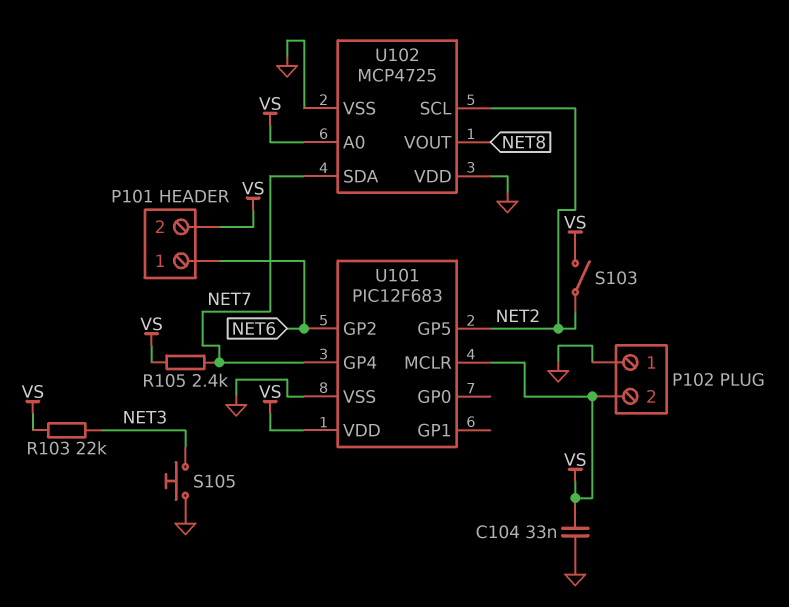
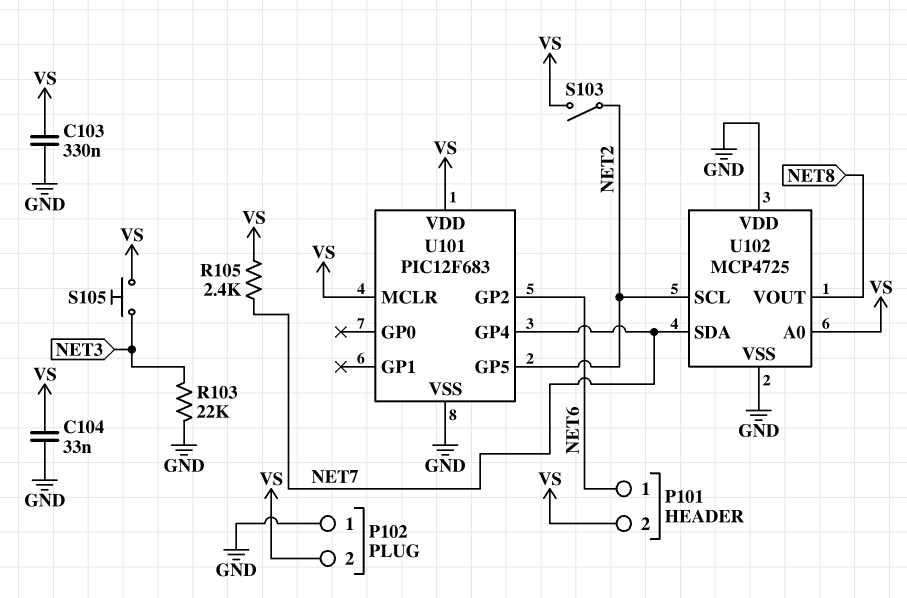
C103: none -> 330nF (GND, VS)
R103: 22k (NET3, VS) -> 22k (GND, NET3)
S105: button (GND, NET3) -> button (NET3, VS)

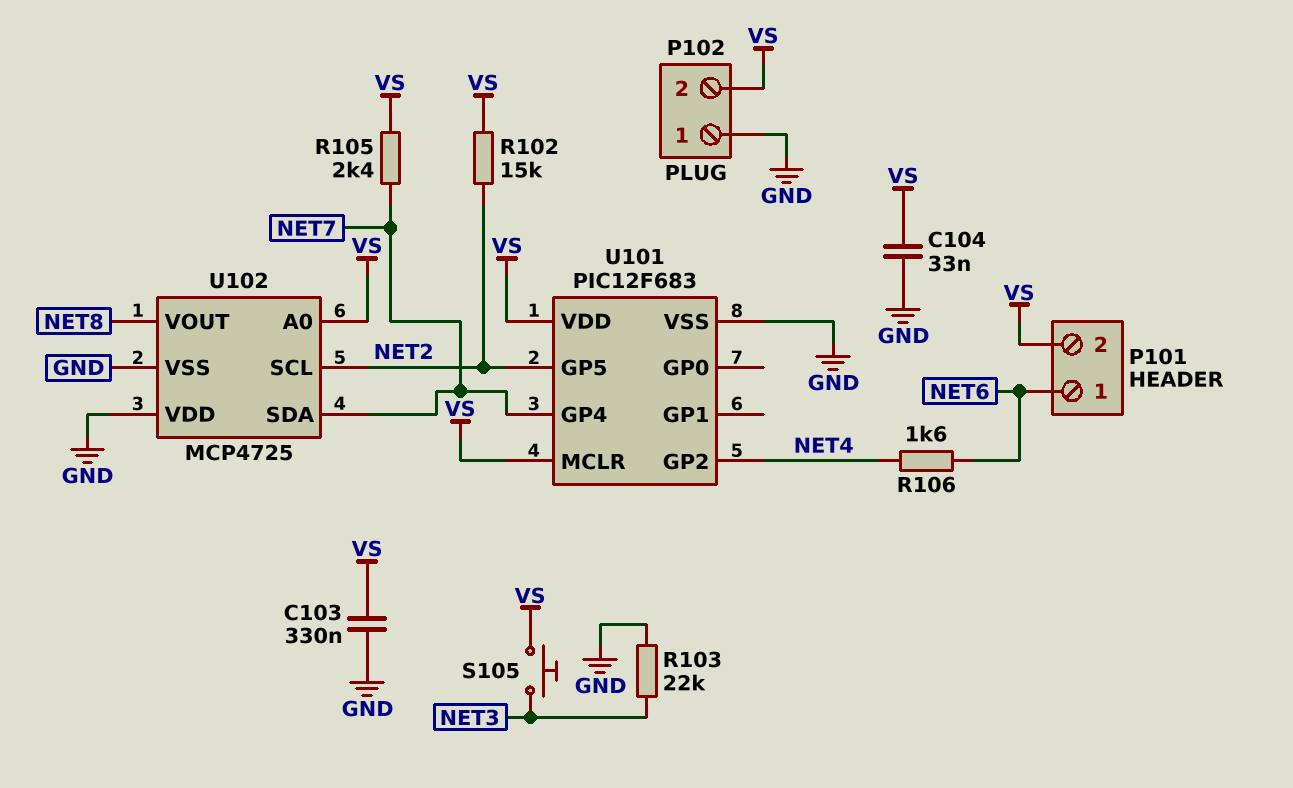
R102: none -> 15k (NET2, VS)
R106: none -> 1.6k (NET4, NET6)
S103: switch (NET2, VS) -> none
U101 pin GP2: NET6 -> NET4

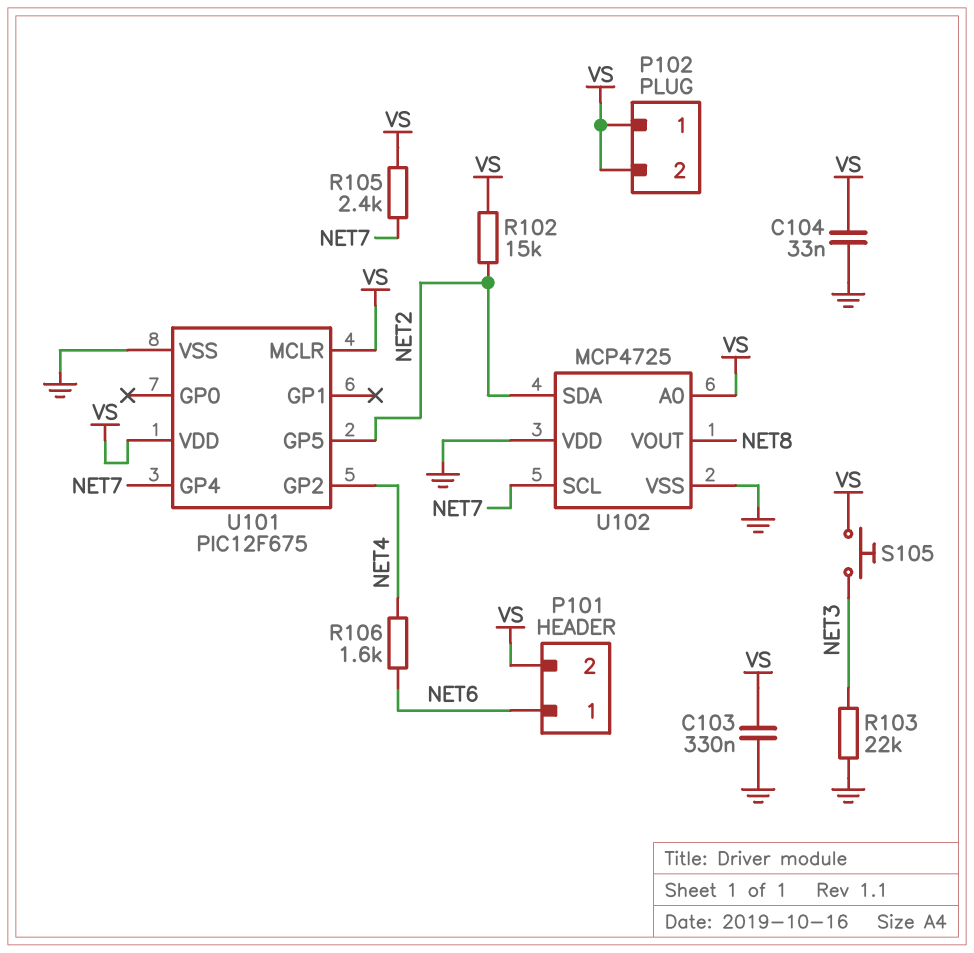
P102 pin 1: GND -> VS
U101: PIC12F683 -> PIC12F675
U102 pin SCL: NET2 -> NET7
U102 pin SDA: NET7 -> NET2

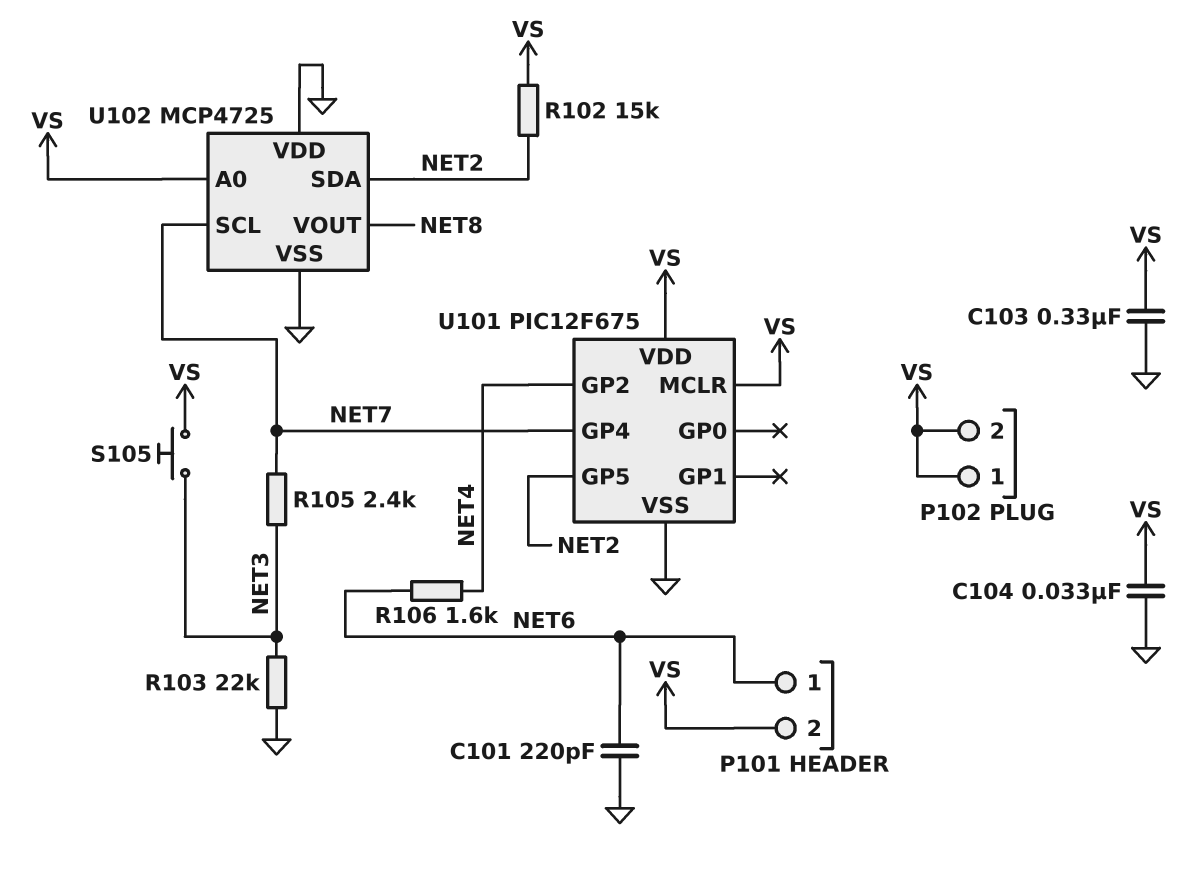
C101: none -> 220pF (GND, NET6)
R105: 2.4k (NET7, VS) -> 2.4k (NET3, NET7)

